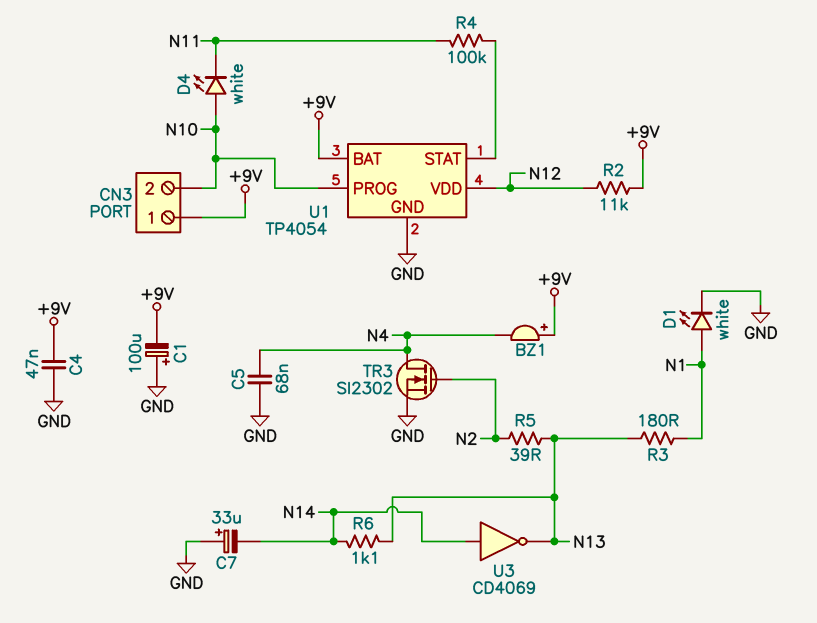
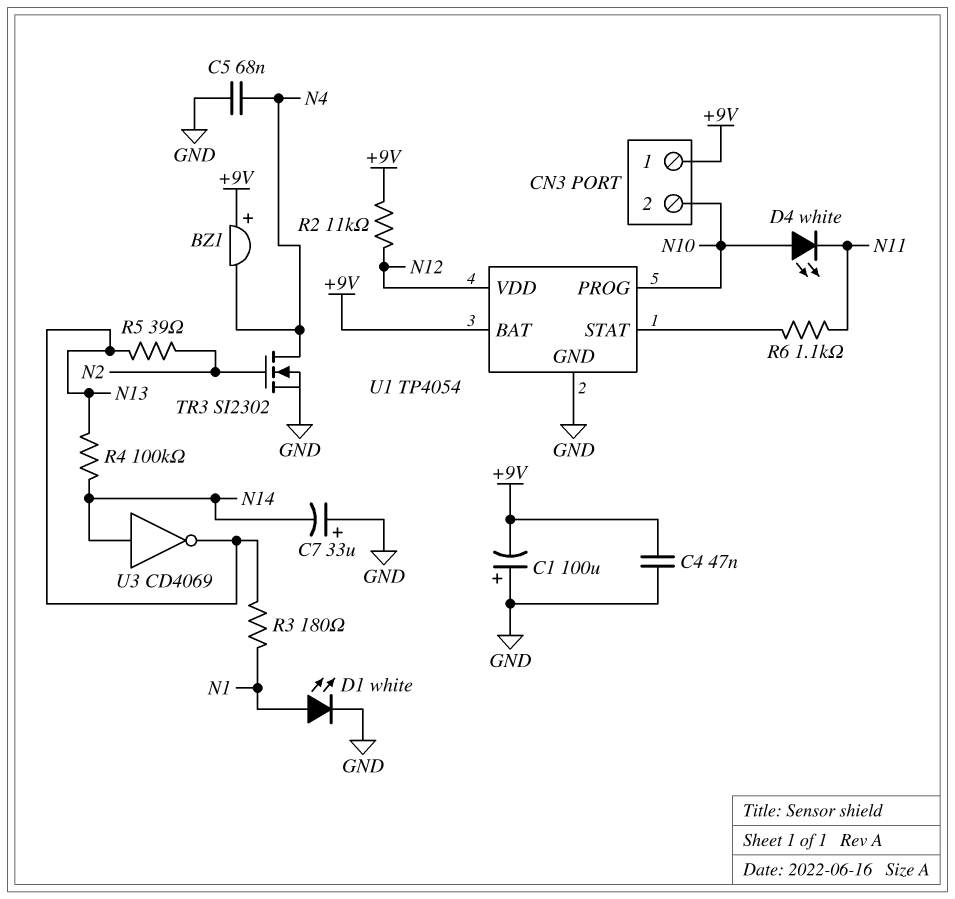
R4: 100k (N11, U1/STAT) -> 100k (N13, N14)
R6: 1.1k (N13, N14) -> 1.1k (N11, U1/STAT)

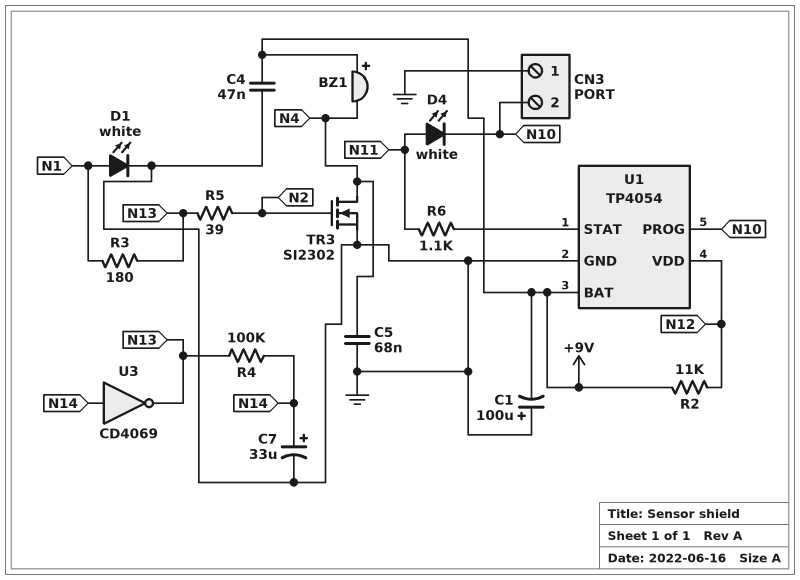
C7: 33uF (plus GND, minus N14) -> 33uF (plus N14, minus GND)
CN3 pin 1: +9V -> GND
D4: LED white (A N10, K N11) -> LED white (A N11, K N10)

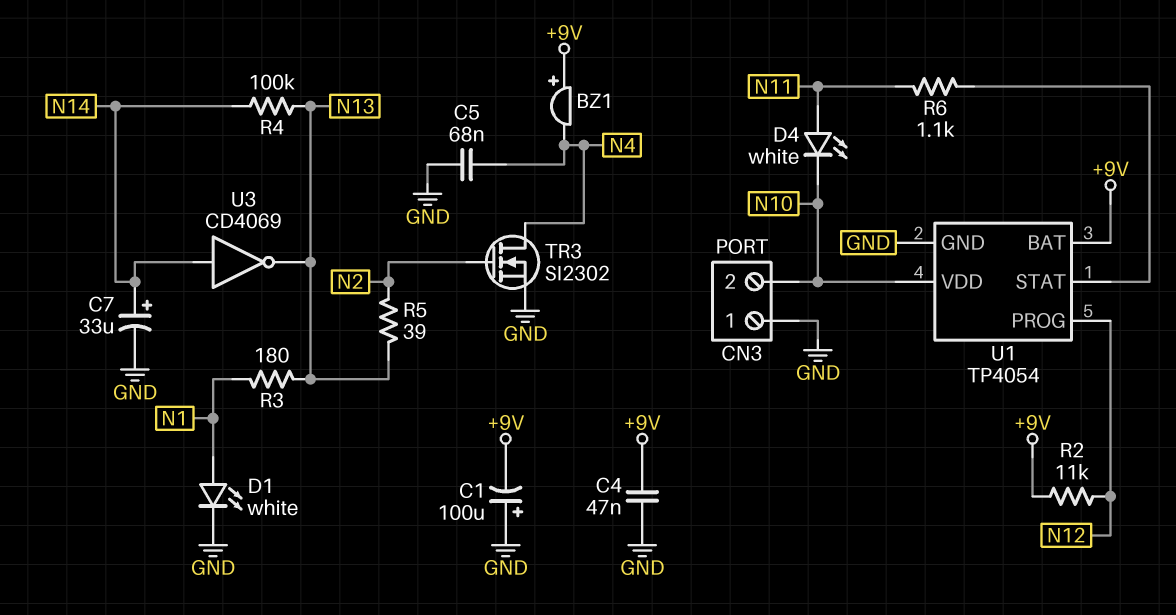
U1 pin PROG: N10 -> N12
U1 pin VDD: N12 -> N10

